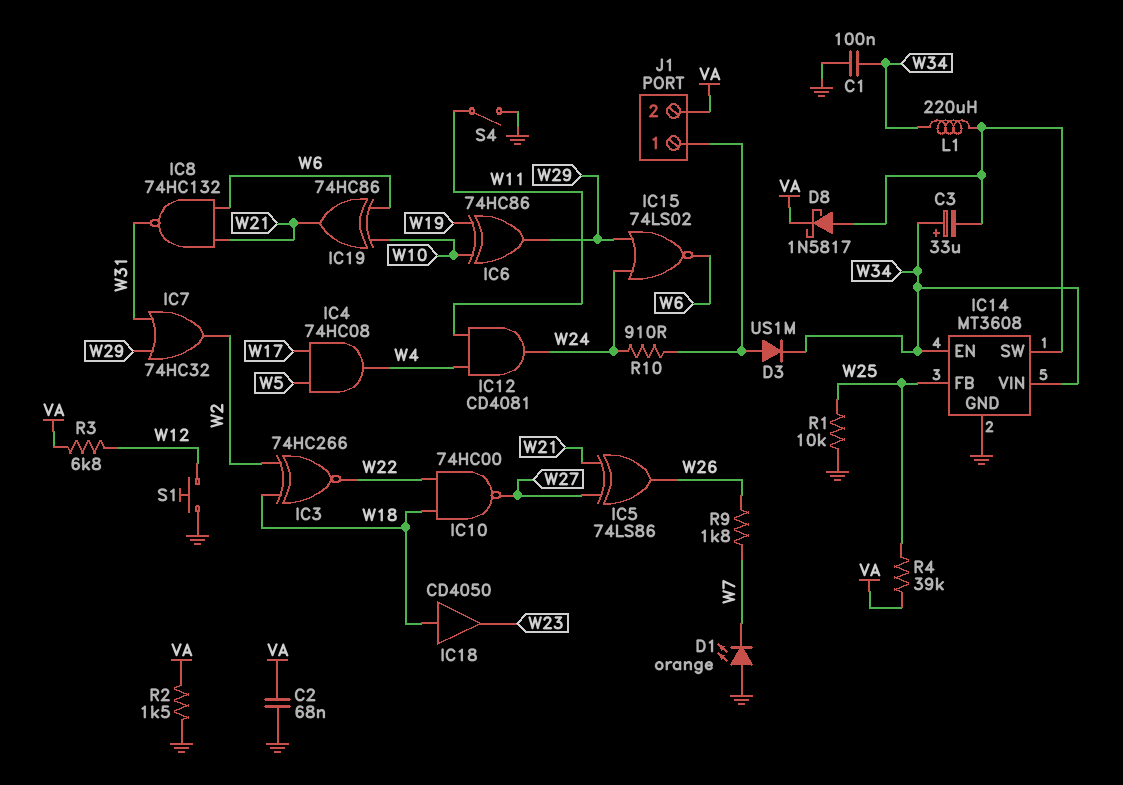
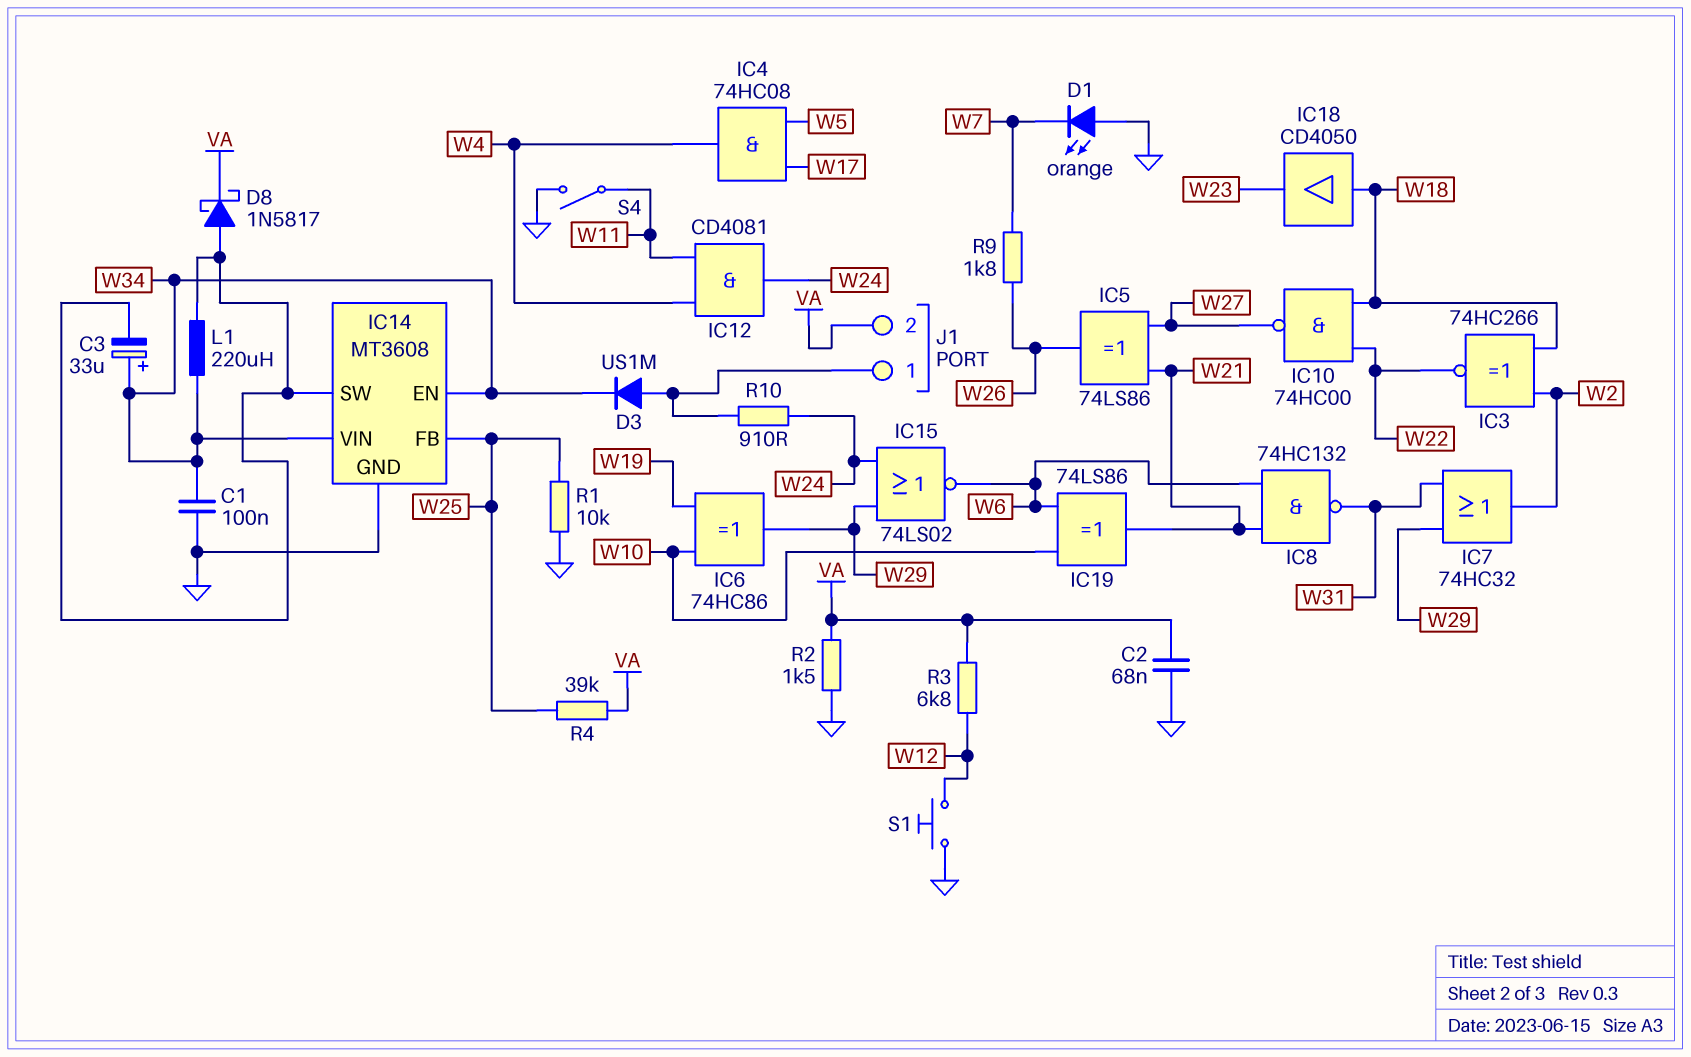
IC19: XOR 74HC86 (in W6, in W10, out W21) -> XOR 74LS86 (in W6, in W10, out W21)

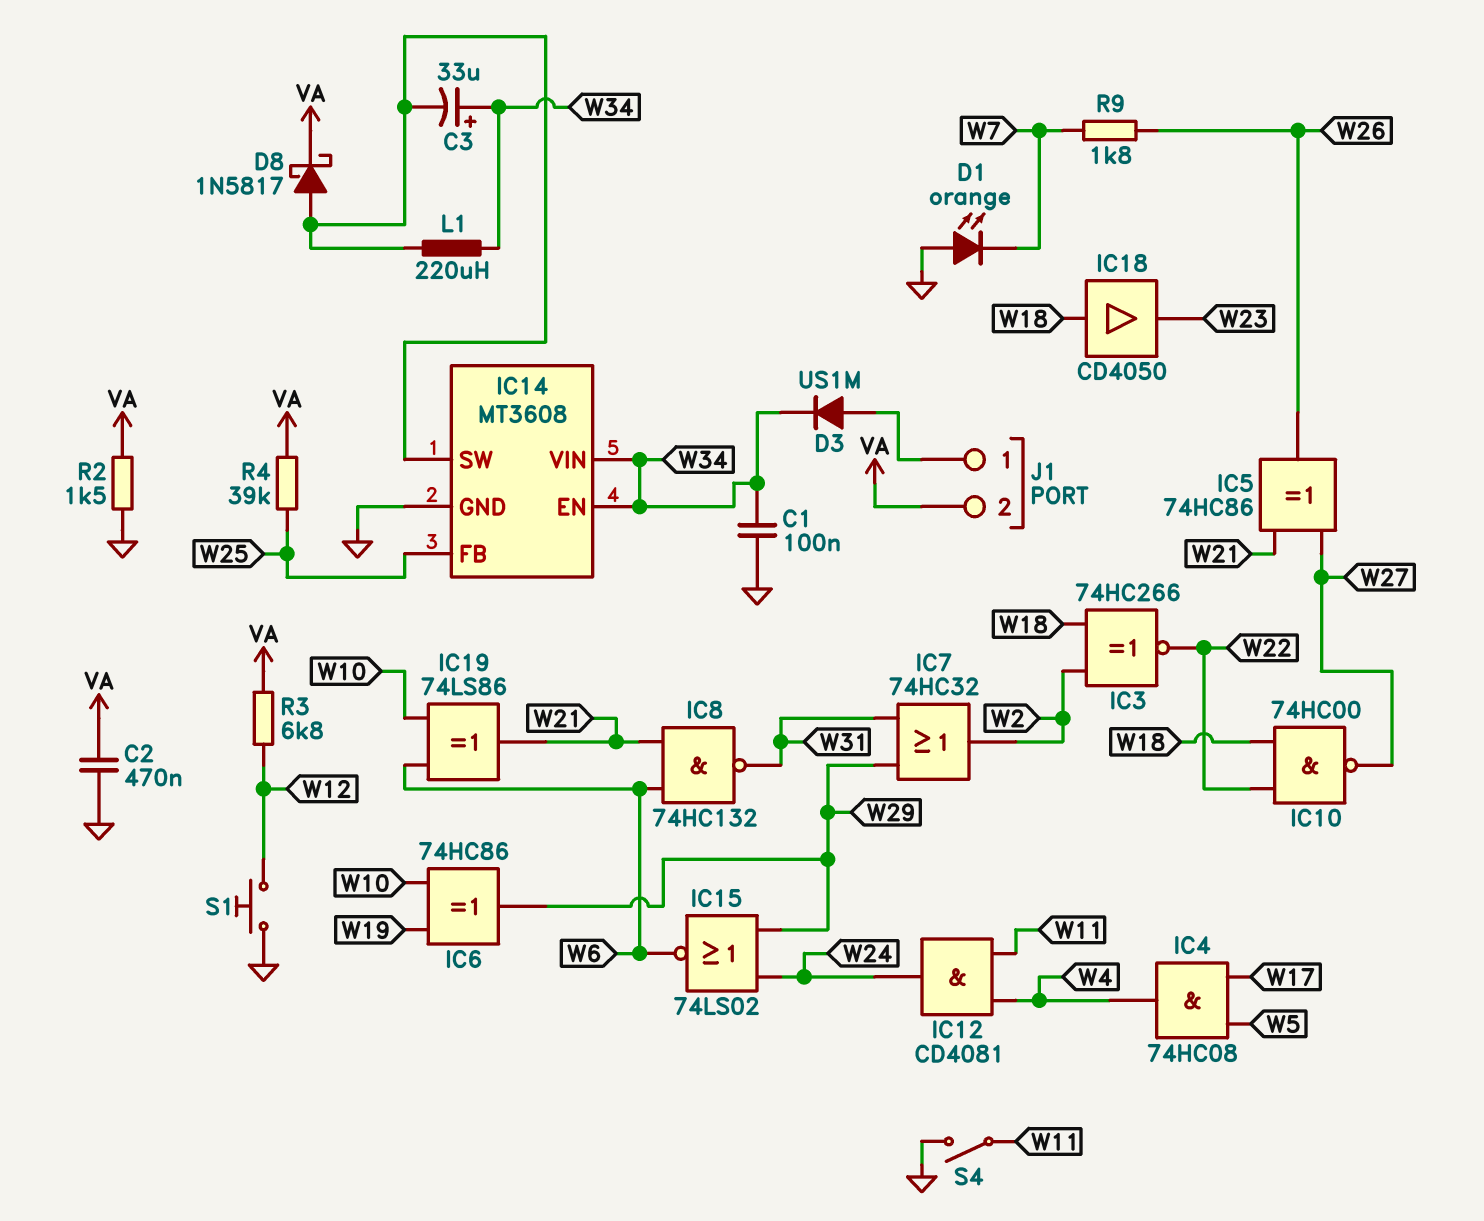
C2: 68nF (GND, VA) -> 470nF (GND, VA)
IC5: XOR 74LS86 (in W21, in W27, out W26) -> XOR 74HC86 (in W21, in W27, out W26)
R1: 10k (GND, W25) -> none
R10: 910 (J1/1, W24) -> none

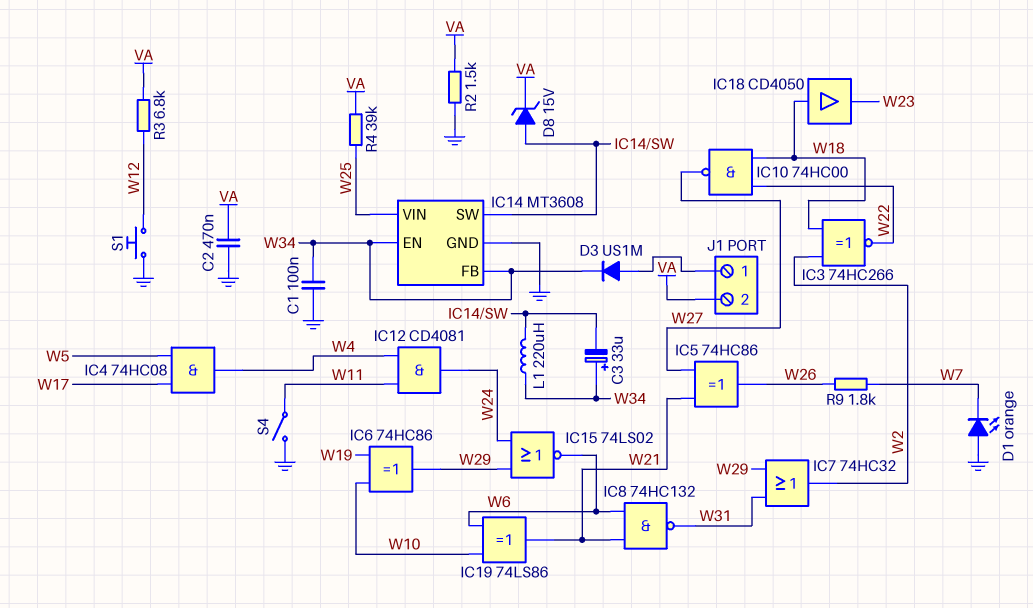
D8: schottky 1N5817 (A IC14/SW, K VA) -> zener 15V (A IC14/SW, K VA)
IC14 pin FB: W25 -> W34
IC14 pin VIN: W34 -> W25

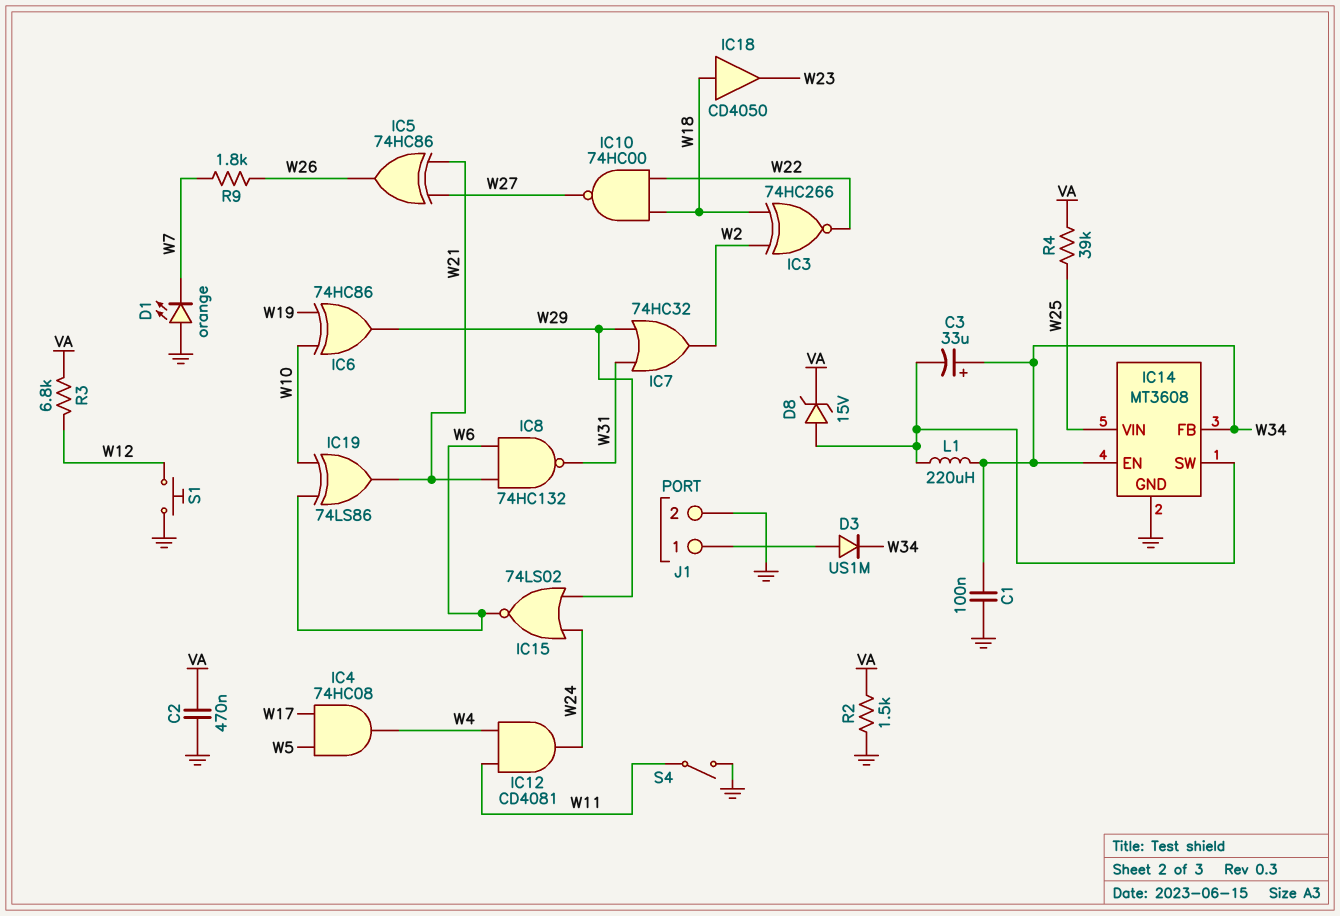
J1 pin 2: VA -> GND

